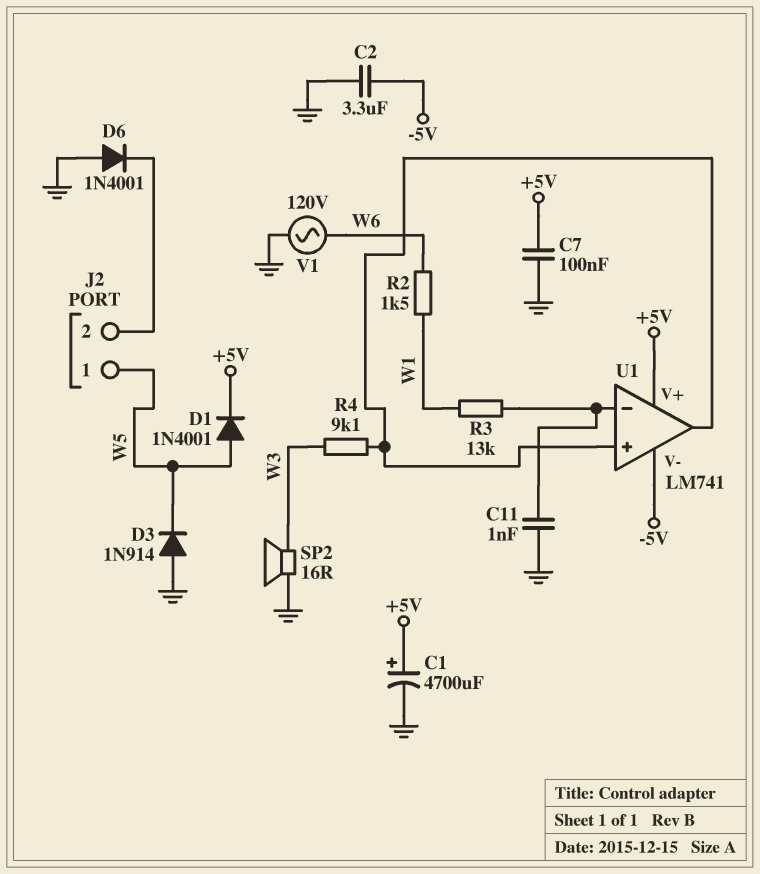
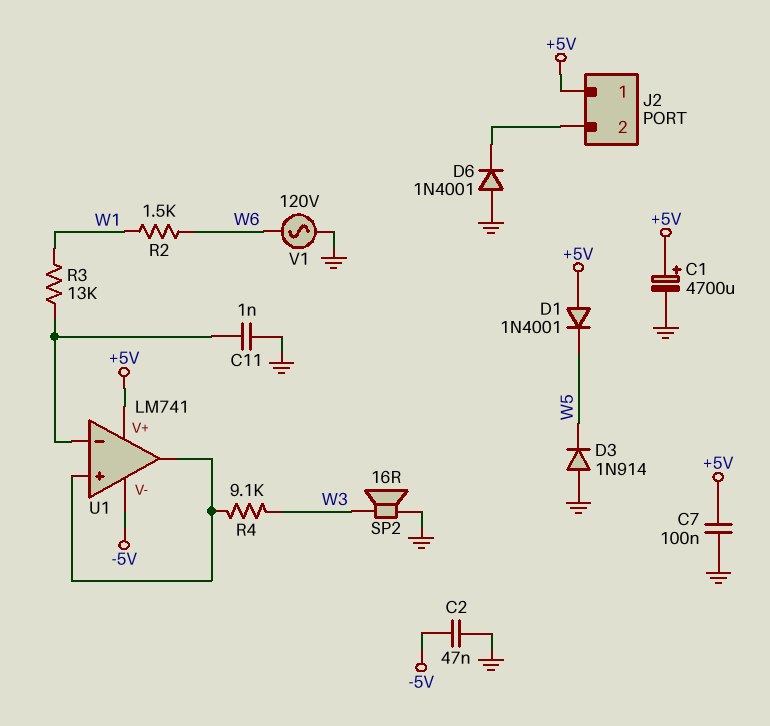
C2: 3.3uF (-5V, GND) -> 47nF (-5V, GND)
D1: diode 1N4001 (A W5, K +5V) -> diode 1N4001 (A +5V, K W5)
J2 pin 1: W5 -> +5V

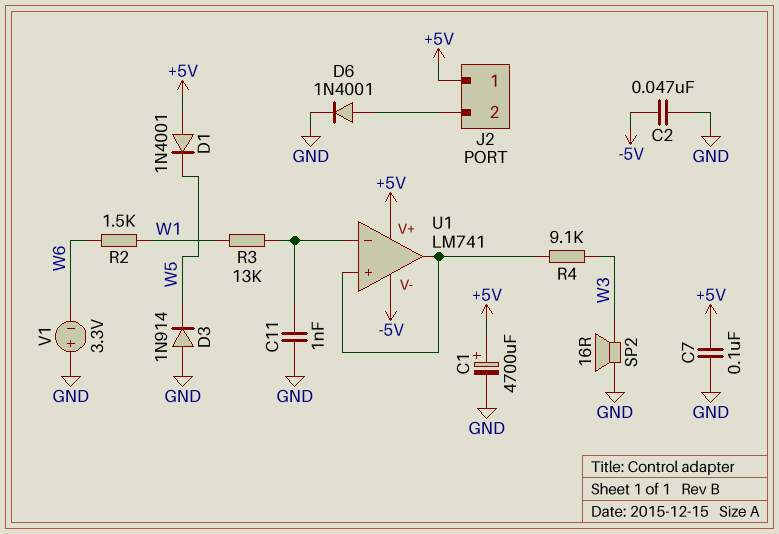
D6: diode 1N4001 (A GND, K J2/2) -> diode 1N4001 (A J2/2, K GND)
V1: AC 120V (GND, W6) -> 3.3V (plus GND, minus W6)

